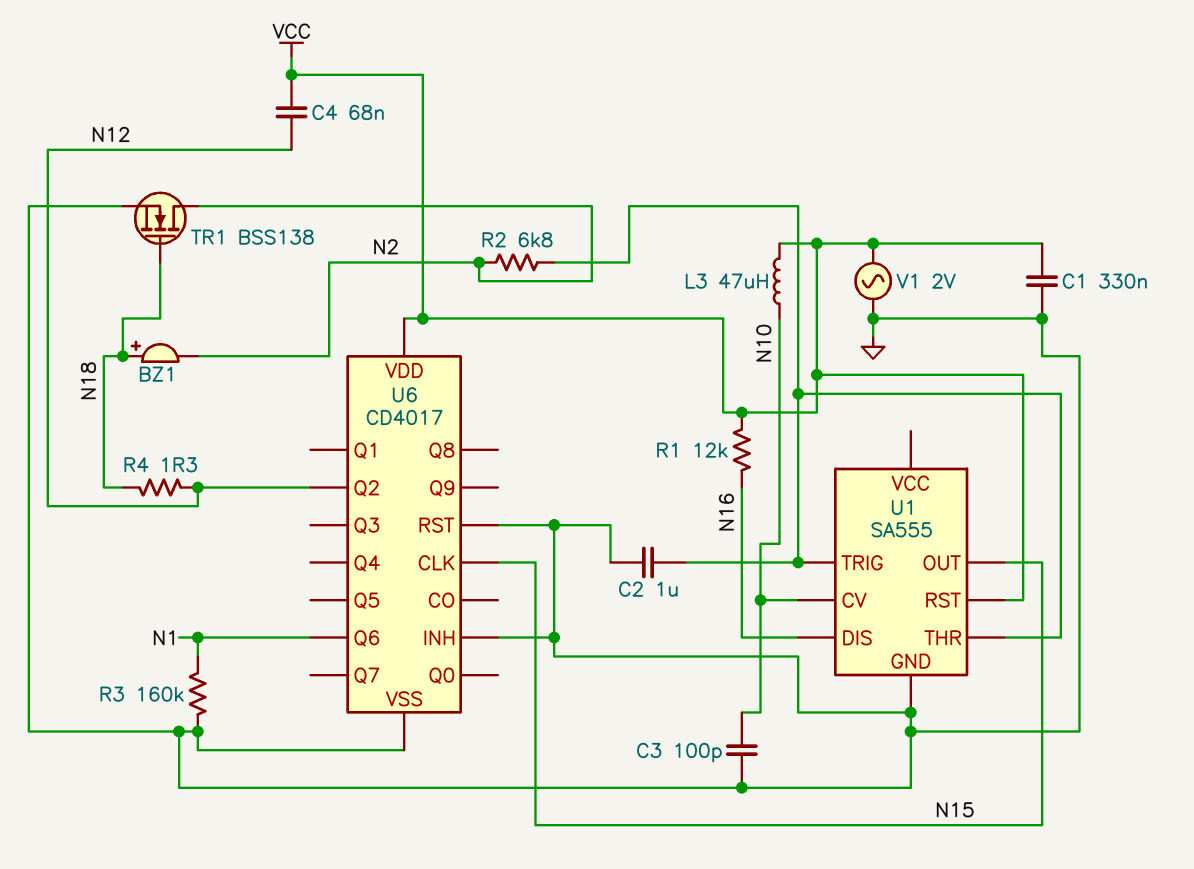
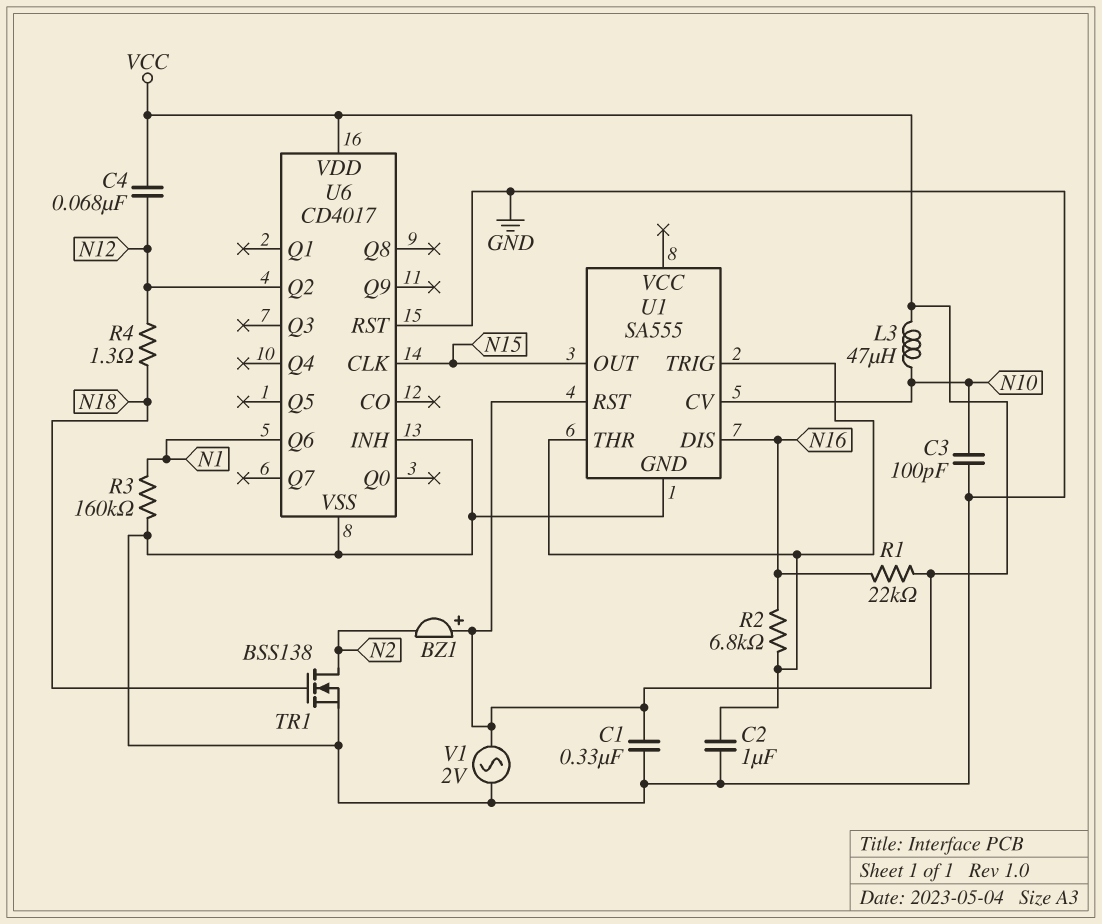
BZ1: buzzer (plus N18, minus N2) -> buzzer (plus VCC, minus N2)
R1: 12k (N16, VCC) -> 22k (N16, VCC)
R2: 6.8k (N2, U1/THR) -> 6.8k (N16, U1/THR)

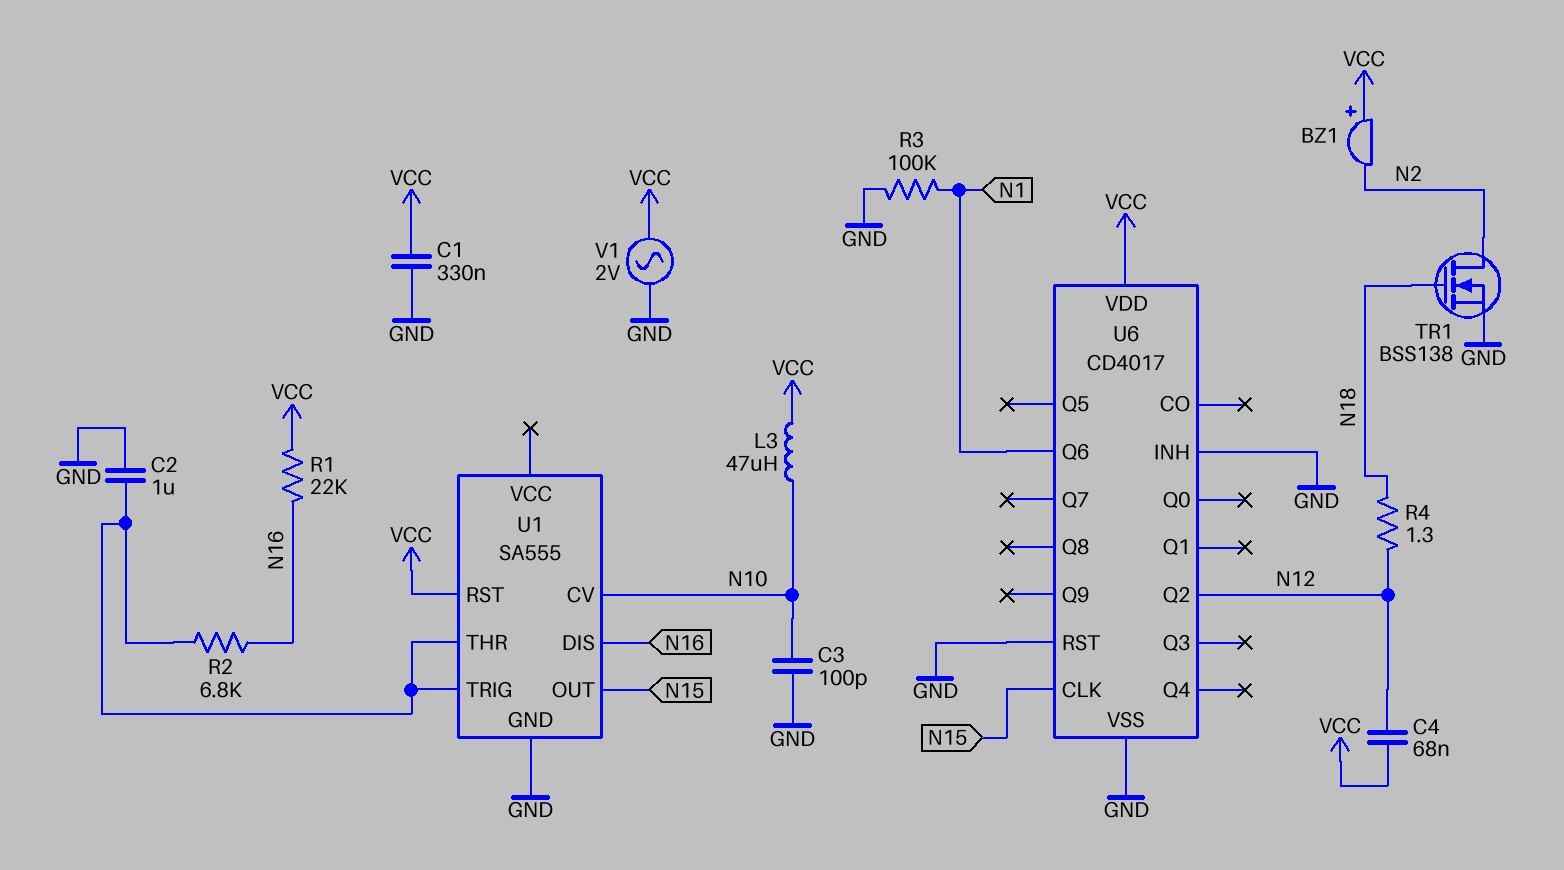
R3: 160k (GND, N1) -> 100k (GND, N1)

